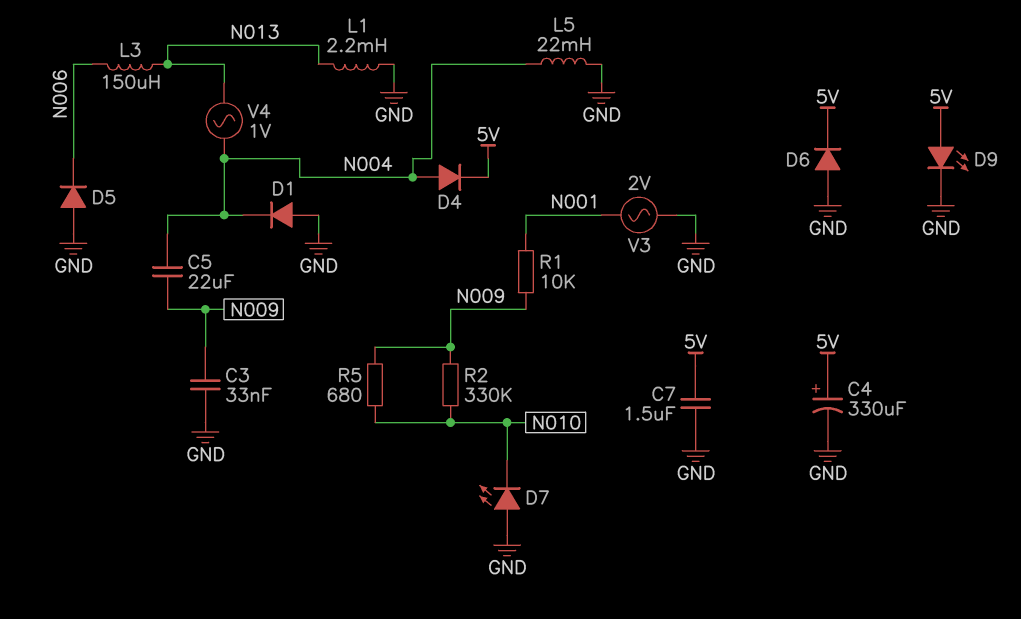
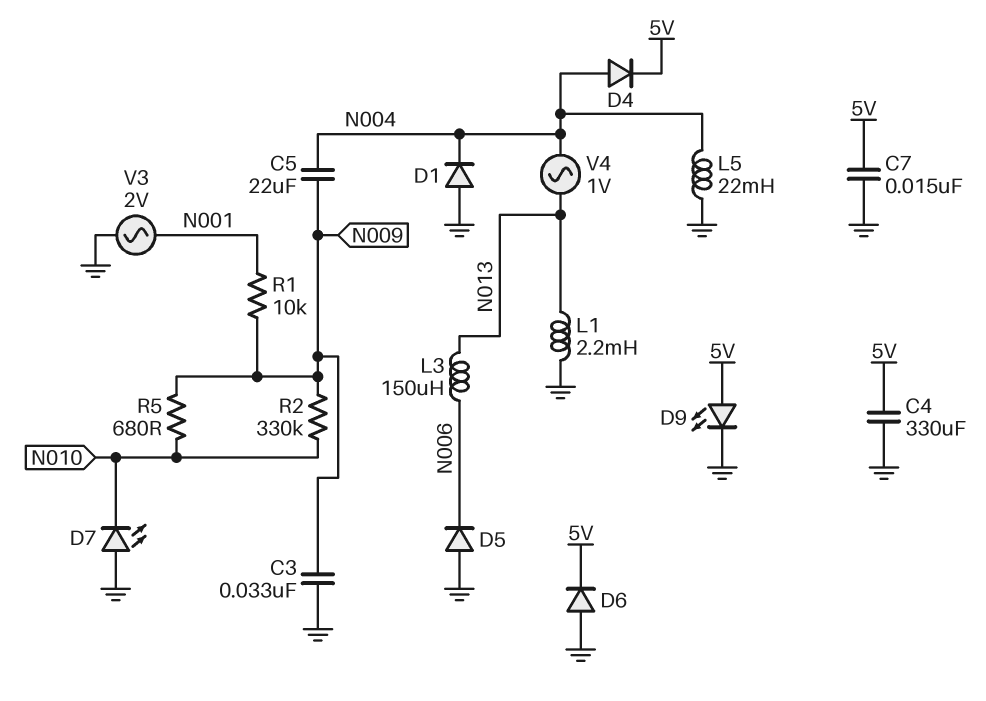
C4: 330uF (plus 5V, minus GND) -> 330uF (5V, GND)
C7: 1.5uF (5V, GND) -> 15nF (5V, GND)

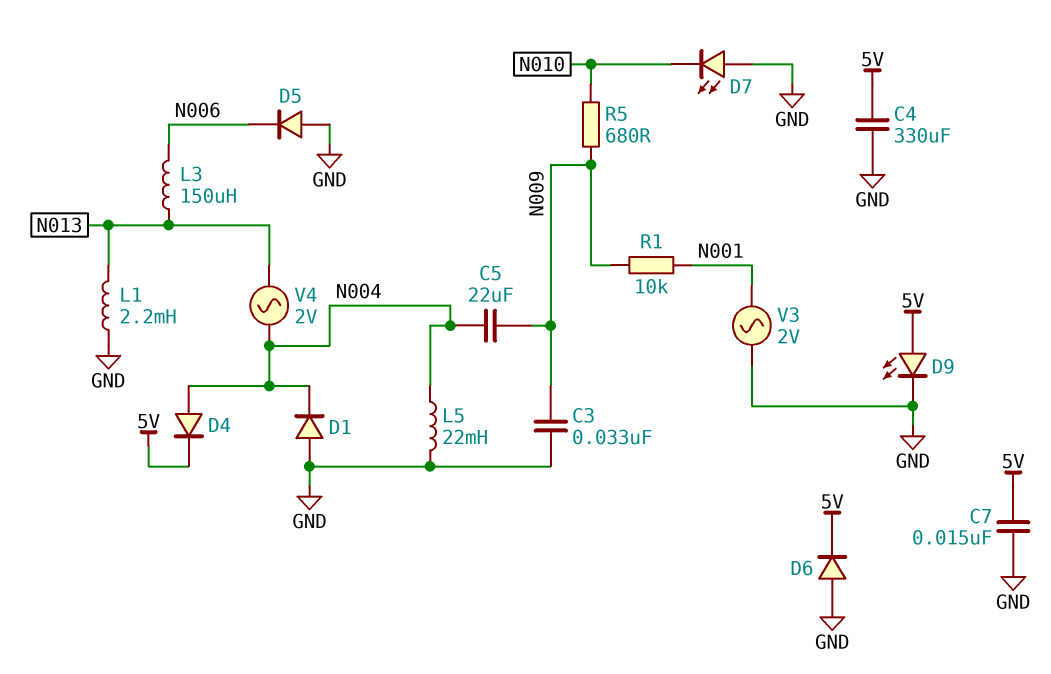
R2: 330k (N009, N010) -> none
V4: AC 1V (N004, N013) -> AC 2V (N004, N013)

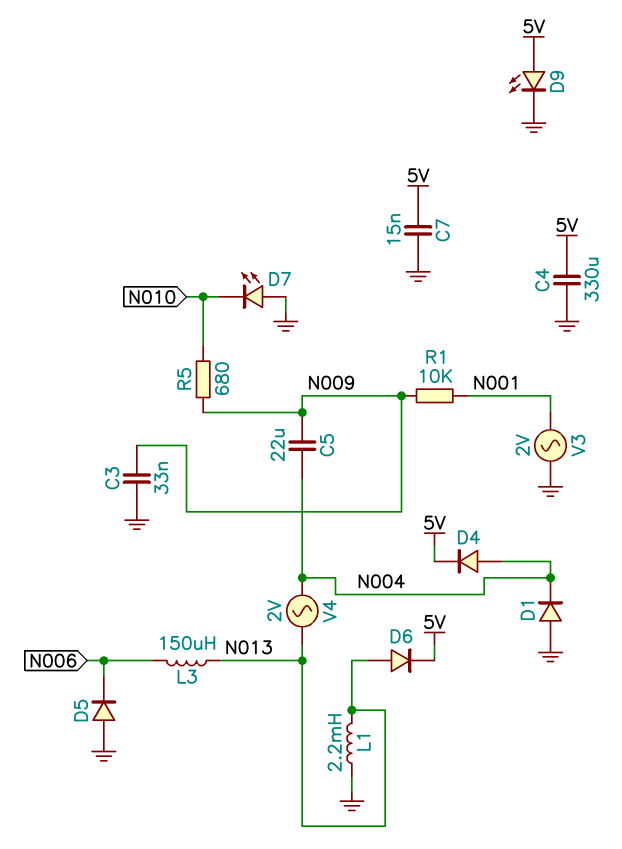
D6: diode (A GND, K 5V) -> diode (A N013, K 5V)
L5: 22mH (GND, N004) -> none

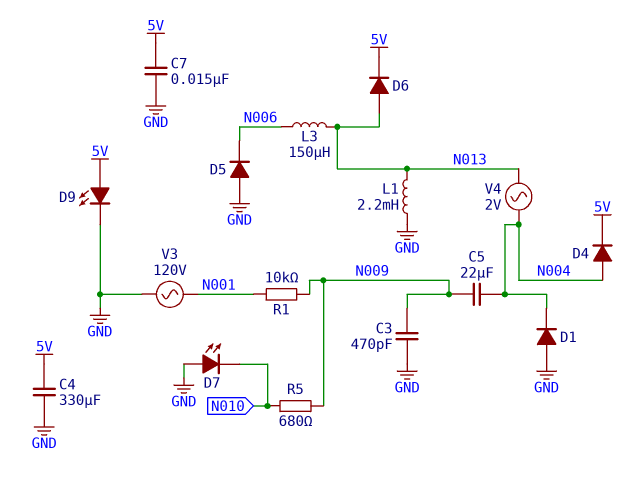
C3: 33nF (GND, N009) -> 470pF (GND, N009)
V3: AC 2V (GND, N001) -> AC 120V (GND, N001)

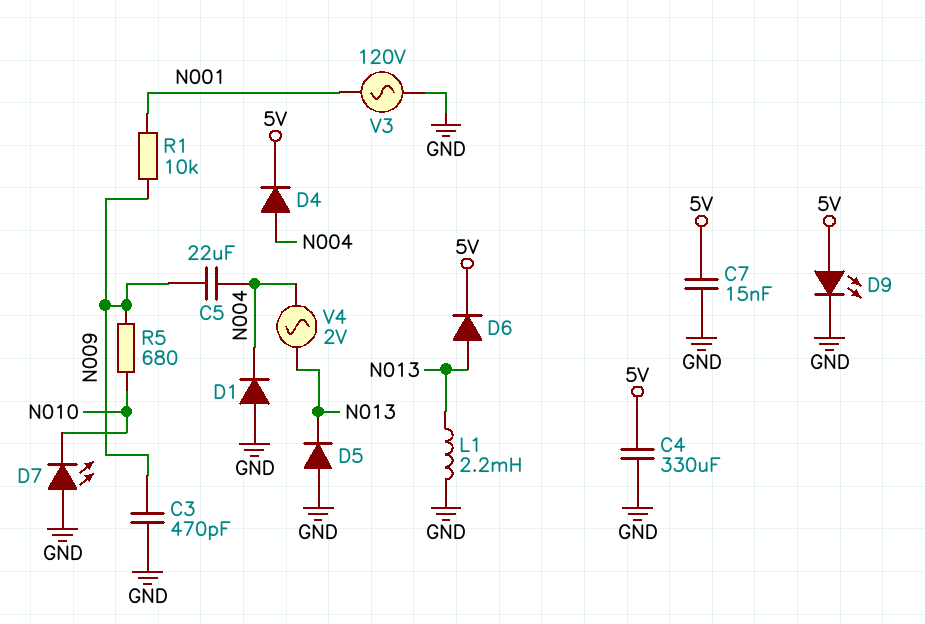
D5: diode (A GND, K N006) -> diode (A GND, K N013)
L3: 150uH (N006, N013) -> none

